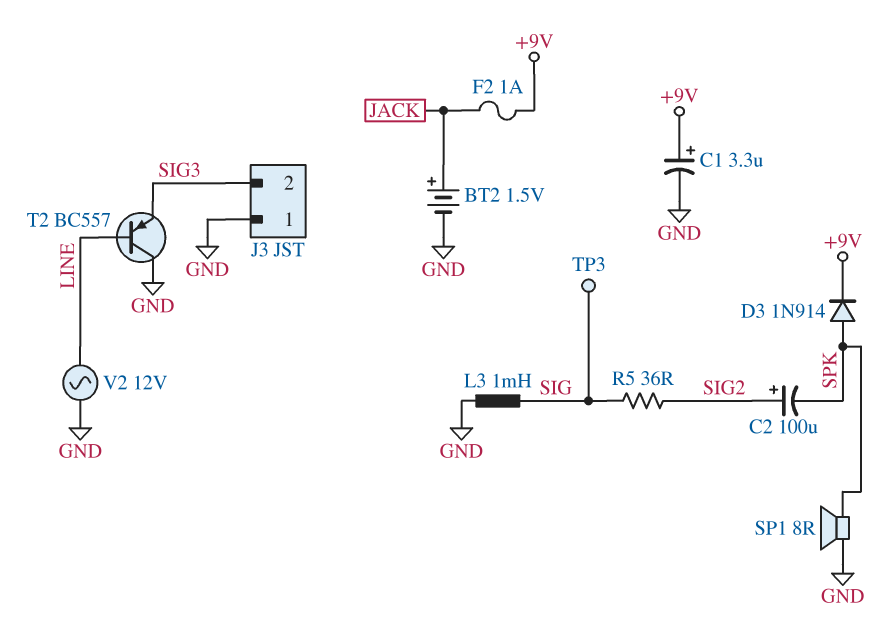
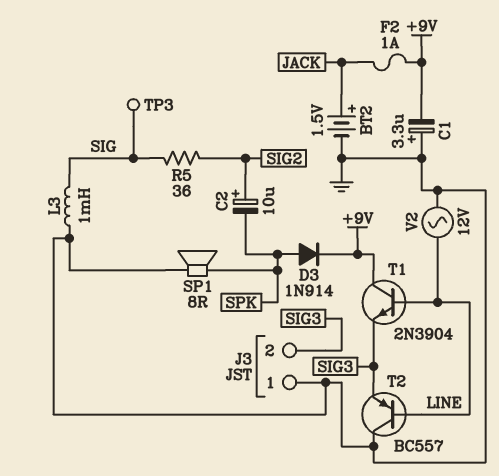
C1: 3.3uF (plus +9V, minus GND) -> 3.3uF (plus GND, minus +9V)
C2: 100uF (plus SIG2, minus SPK) -> 10uF (plus SIG2, minus SPK)
T1: none -> NPN 2N3904 (B LINE, C +9V, E SIG3)

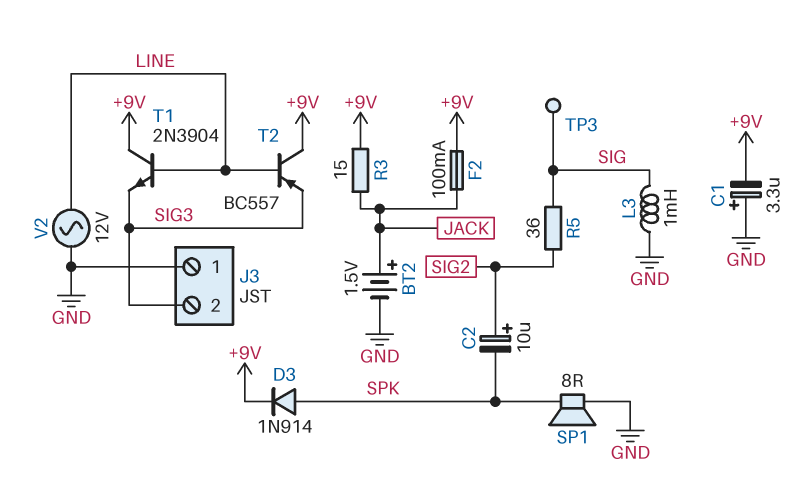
F2: 1A (+9V, JACK) -> 100mA (+9V, JACK)
R3: none -> 15 (+9V, JACK)
T2: PNP BC557 (B LINE, C GND, E SIG3) -> PNP BC557 (B LINE, C +9V, E SIG3)

